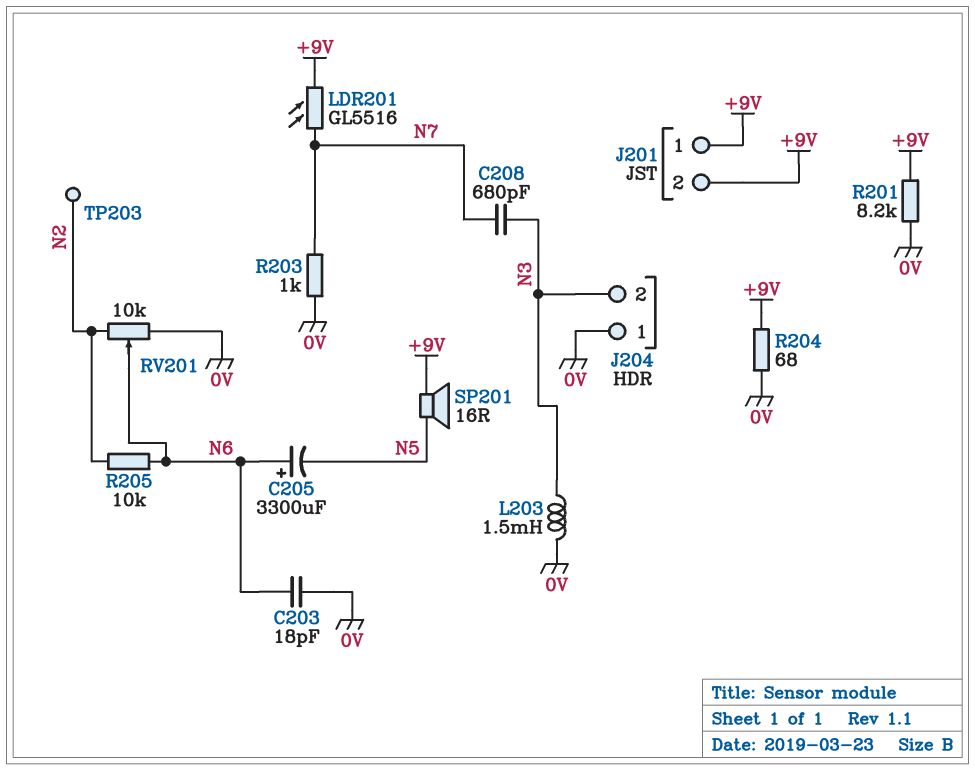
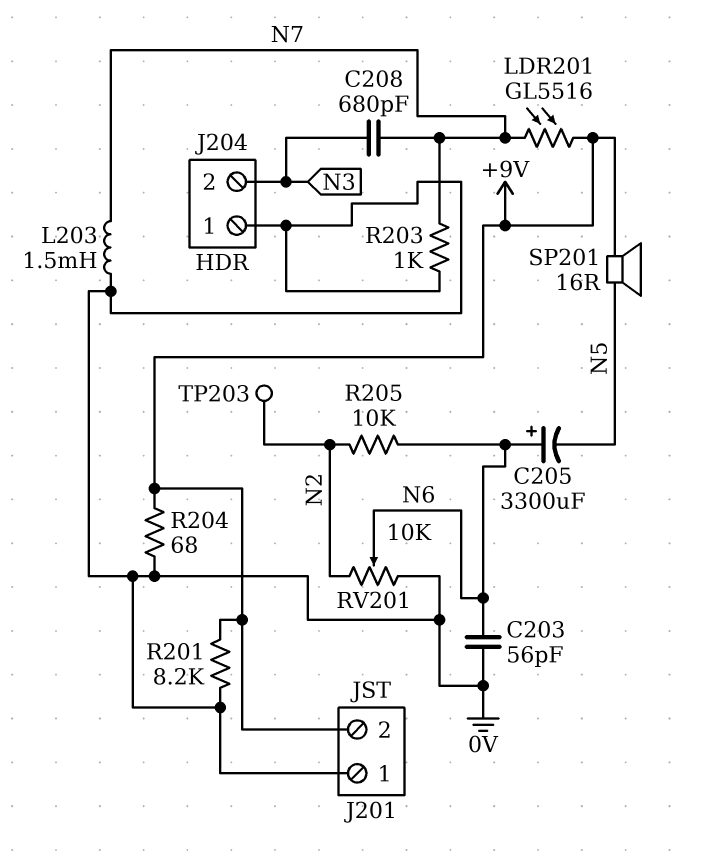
C203: 18pF (0V, N6) -> 56pF (0V, N6)
J201 pin 1: +9V -> 0V
L203: 1.5mH (0V, N3) -> 1.5mH (0V, N7)

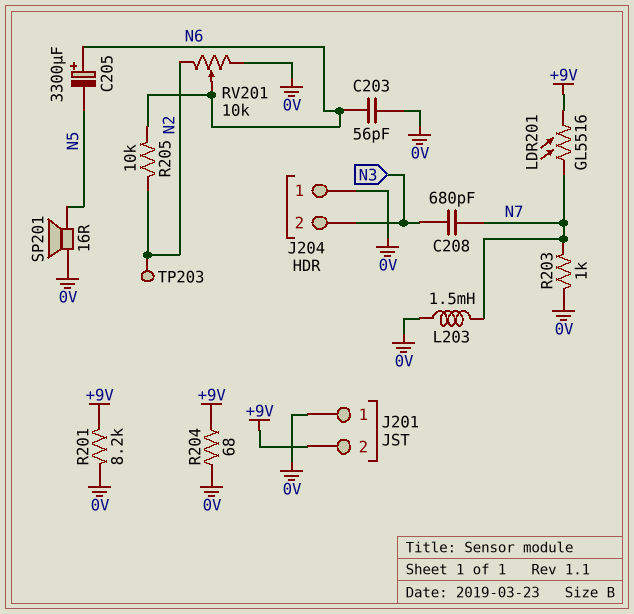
SP201: speaker 16R (+9V, N5) -> speaker 16R (0V, N5)

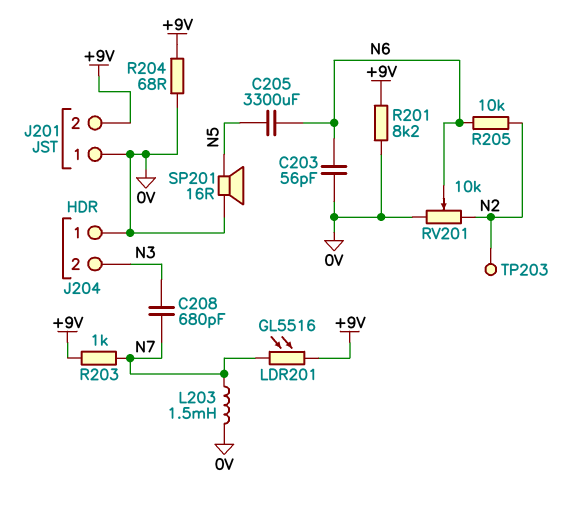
C205: 3300uF (plus N6, minus N5) -> 3300uF (N5, N6)
R203: 1k (0V, N7) -> 1k (+9V, N7)

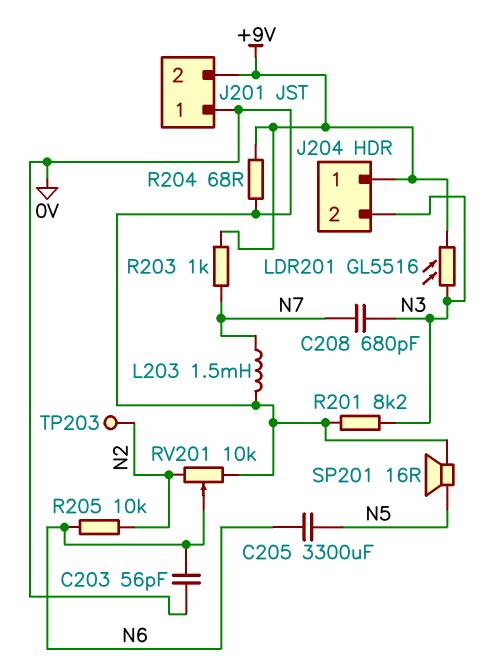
J204 pin 1: 0V -> +9V
LDR201: GL5516 (+9V, N7) -> GL5516 (+9V, N3)
R201: 8.2k (+9V, 0V) -> 8.2k (0V, N3)

